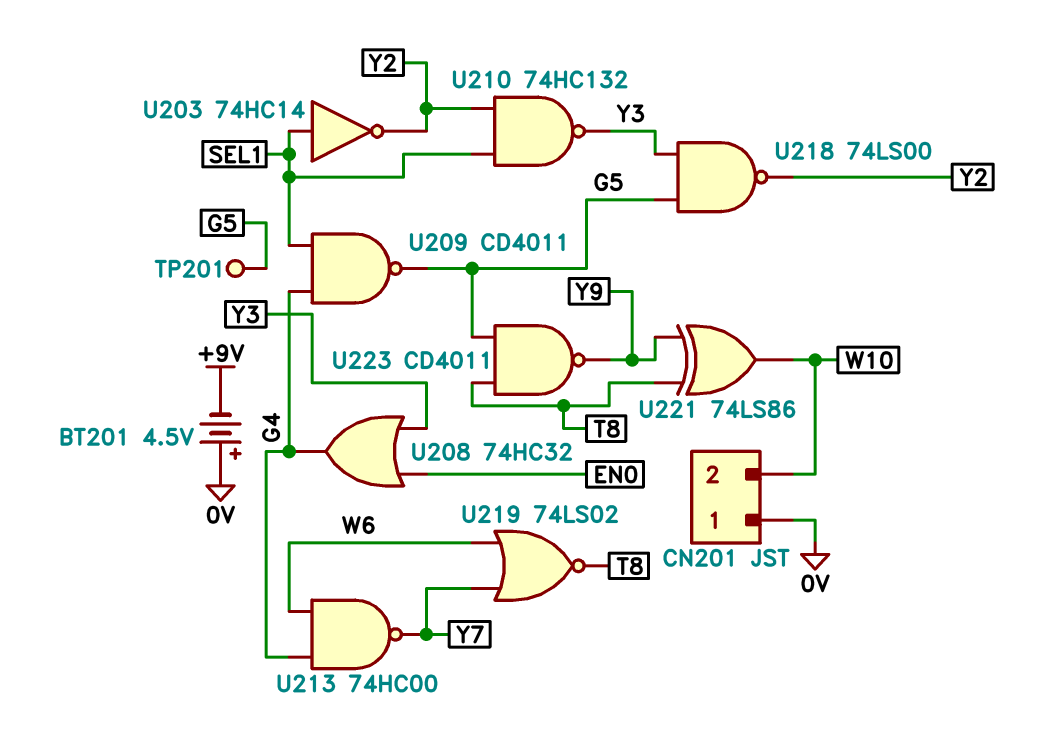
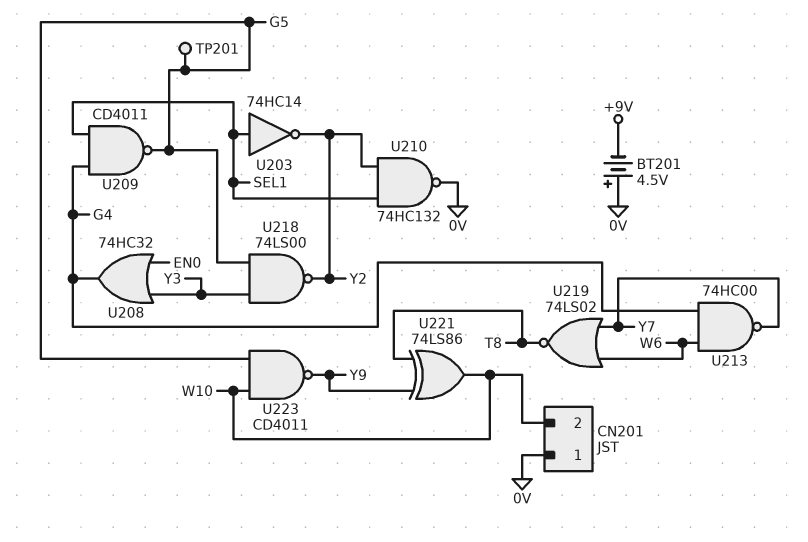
U210: NAND 74HC132 (in SEL1, in Y2, out Y3) -> NAND 74HC132 (in SEL1, in Y2, out 0V)
U223: NAND CD4011 (in G5, in T8, out Y9) -> NAND CD4011 (in G5, in W10, out Y9)

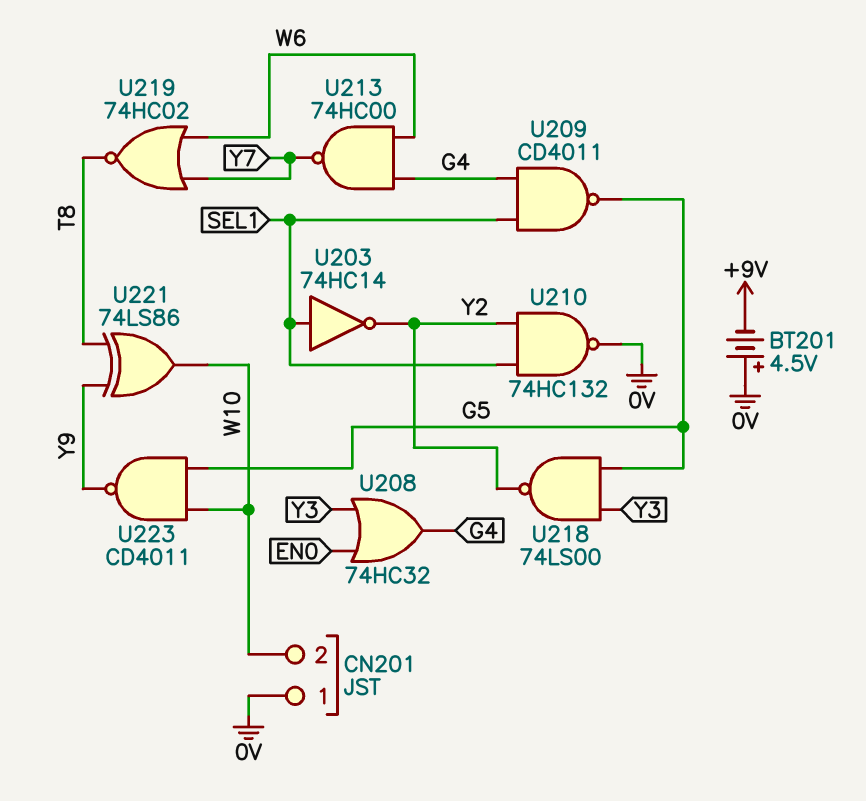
TP201: test point (G5) -> none
U219: NOR 74LS02 (in W6, in Y7, out T8) -> NOR 74HC02 (in W6, in Y7, out T8)

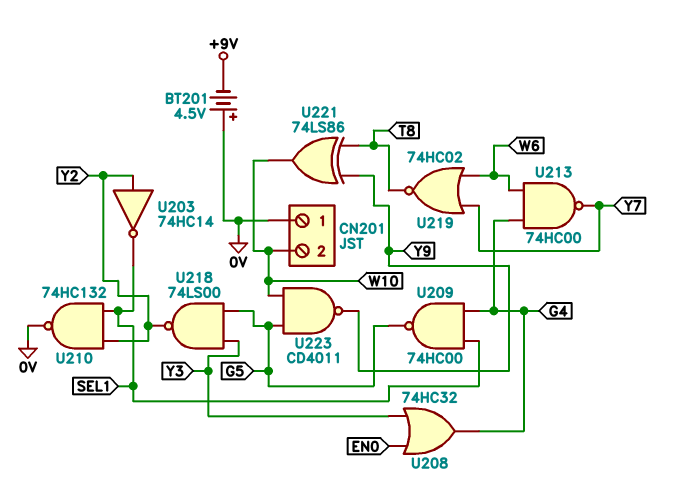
U203: NOT 74HC14 (in SEL1, out Y2) -> NOT 74HC14 (in Y2, out SEL1)
U209: NAND CD4011 (in G4, in SEL1, out G5) -> NAND 74HC00 (in G4, in SEL1, out G5)

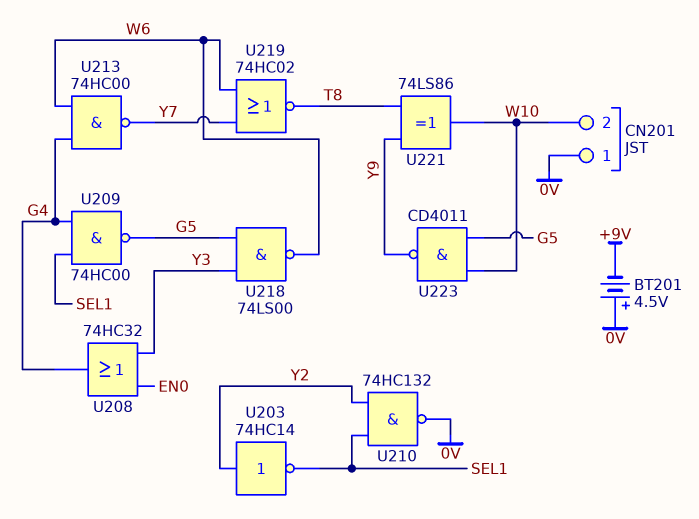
U218: NAND 74LS00 (in G5, in Y3, out Y2) -> NAND 74LS00 (in G5, in Y3, out W6)

